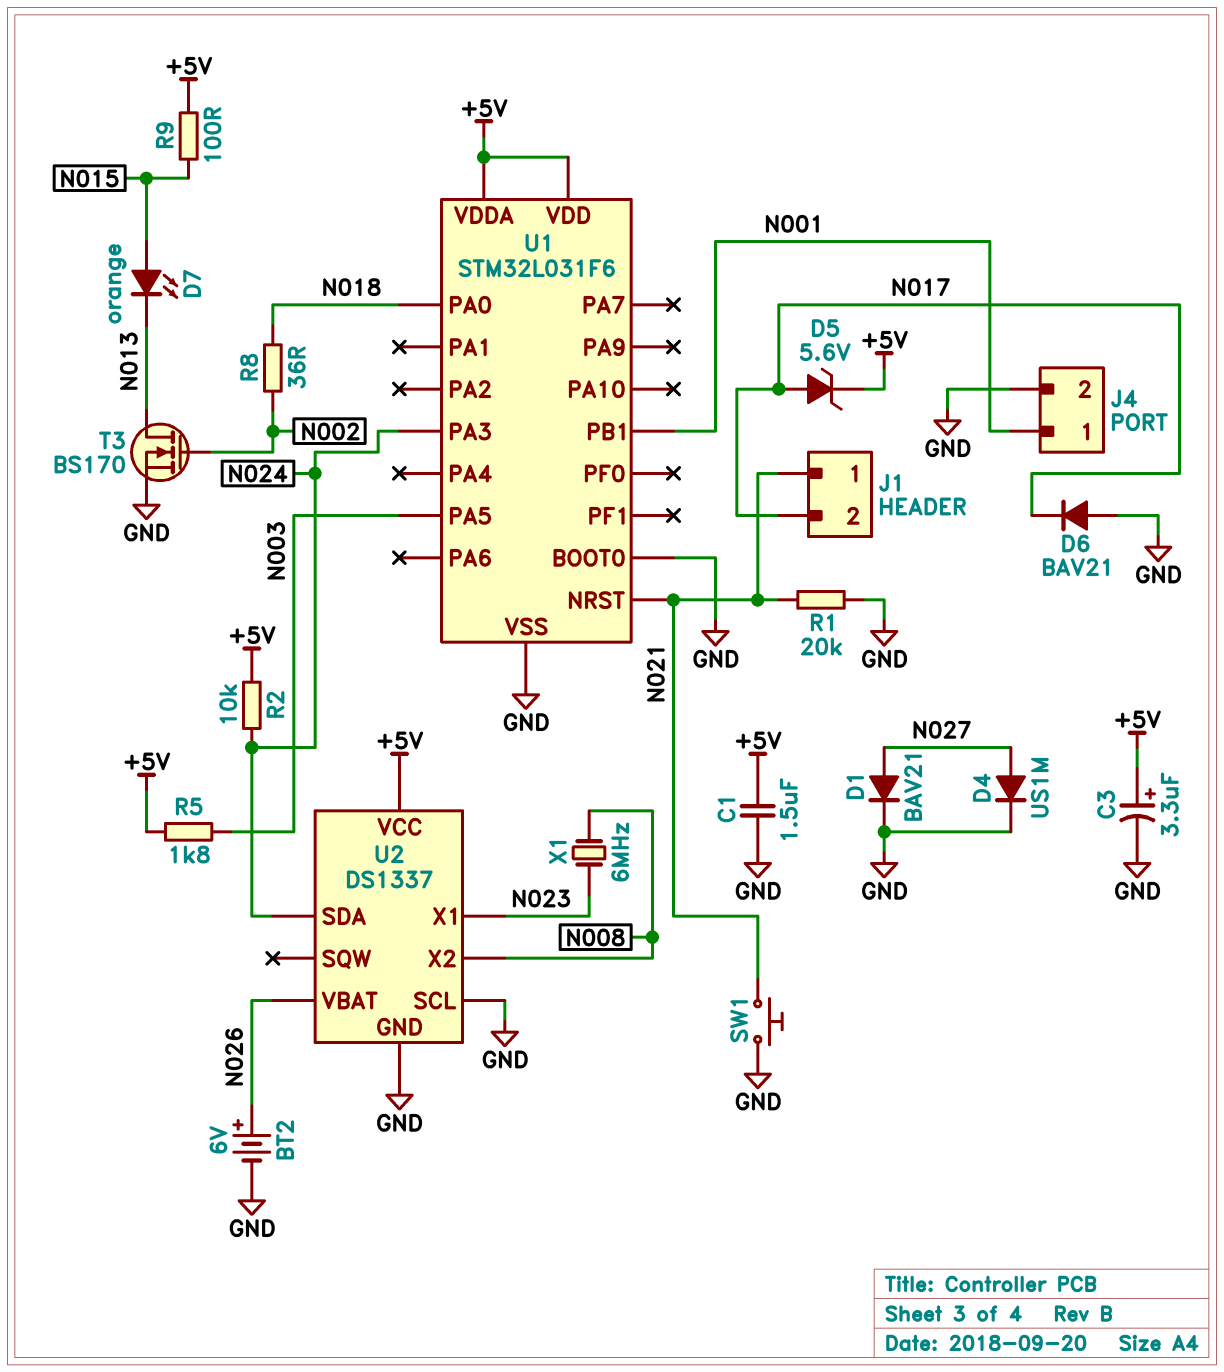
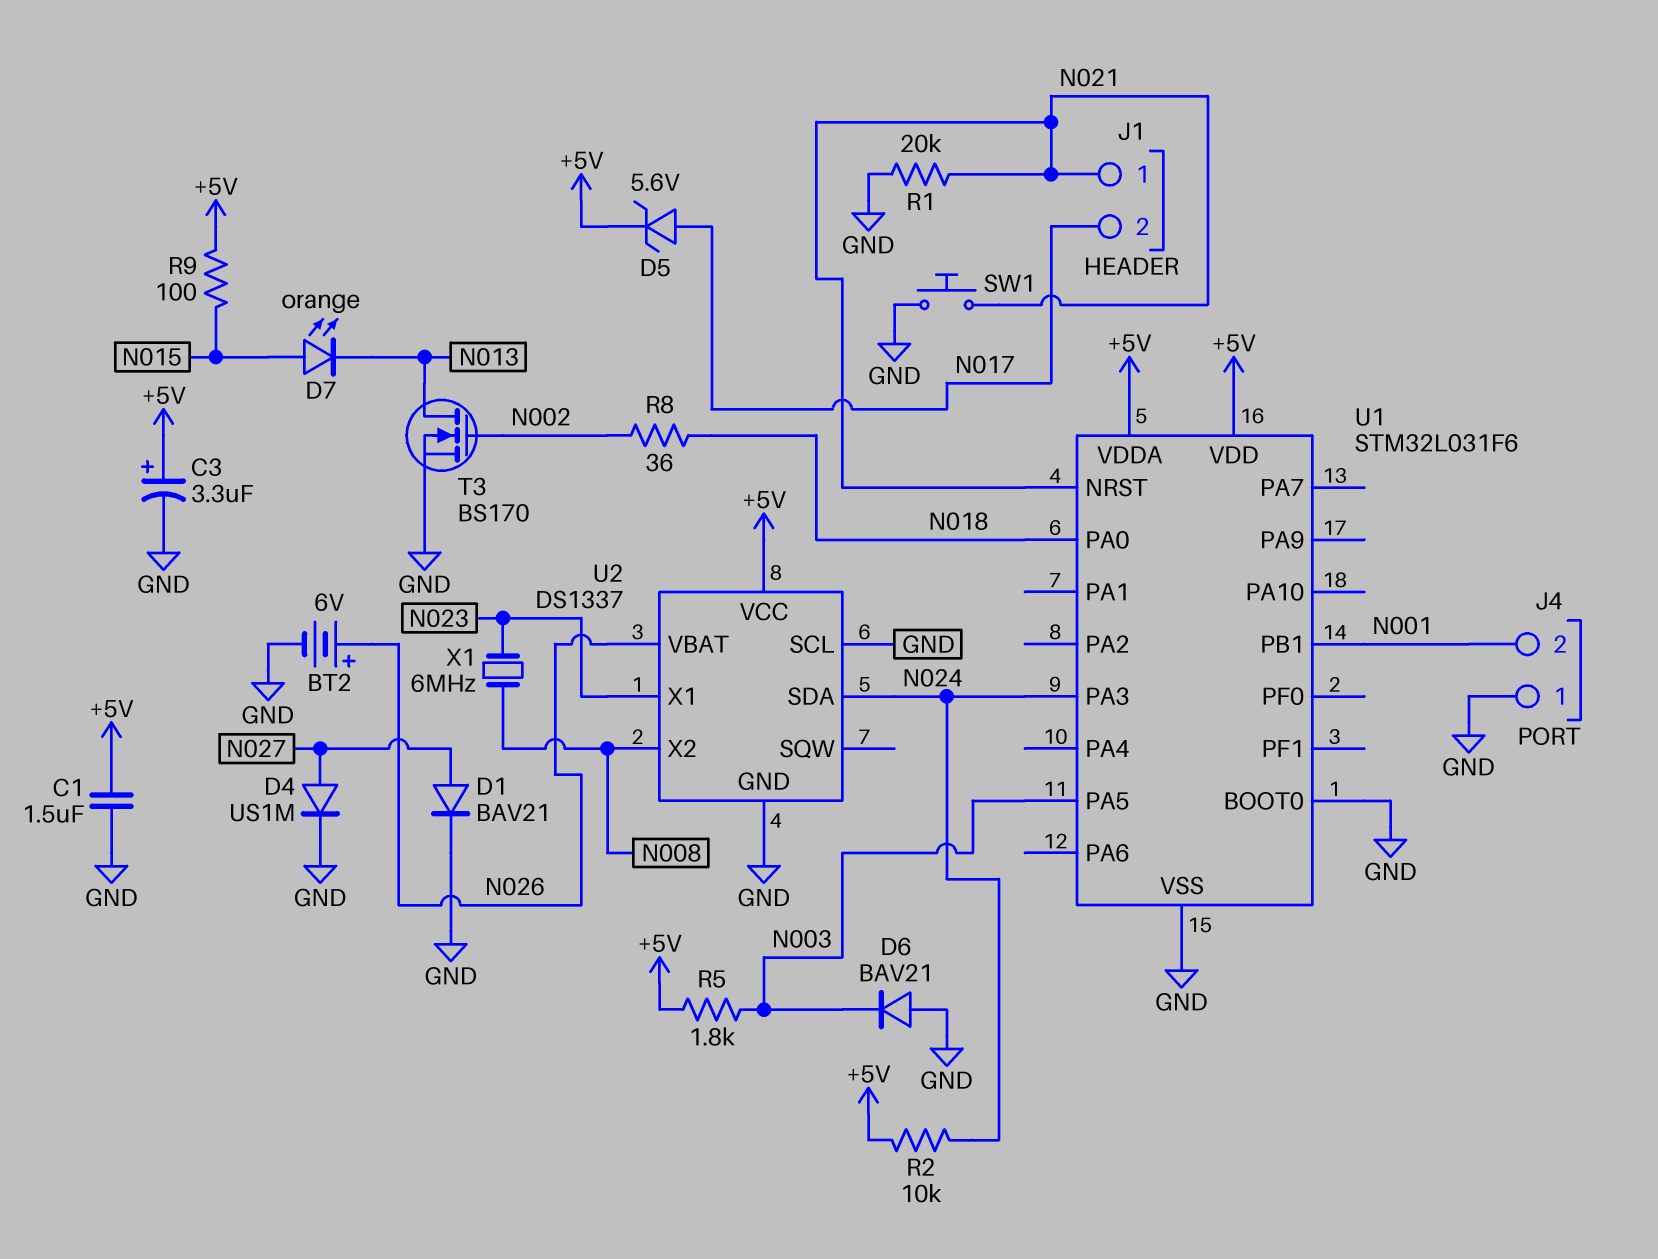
D6: diode BAV21 (A GND, K N017) -> diode BAV21 (A GND, K N003)
J4 pin 1: N001 -> GND
J4 pin 2: GND -> N001

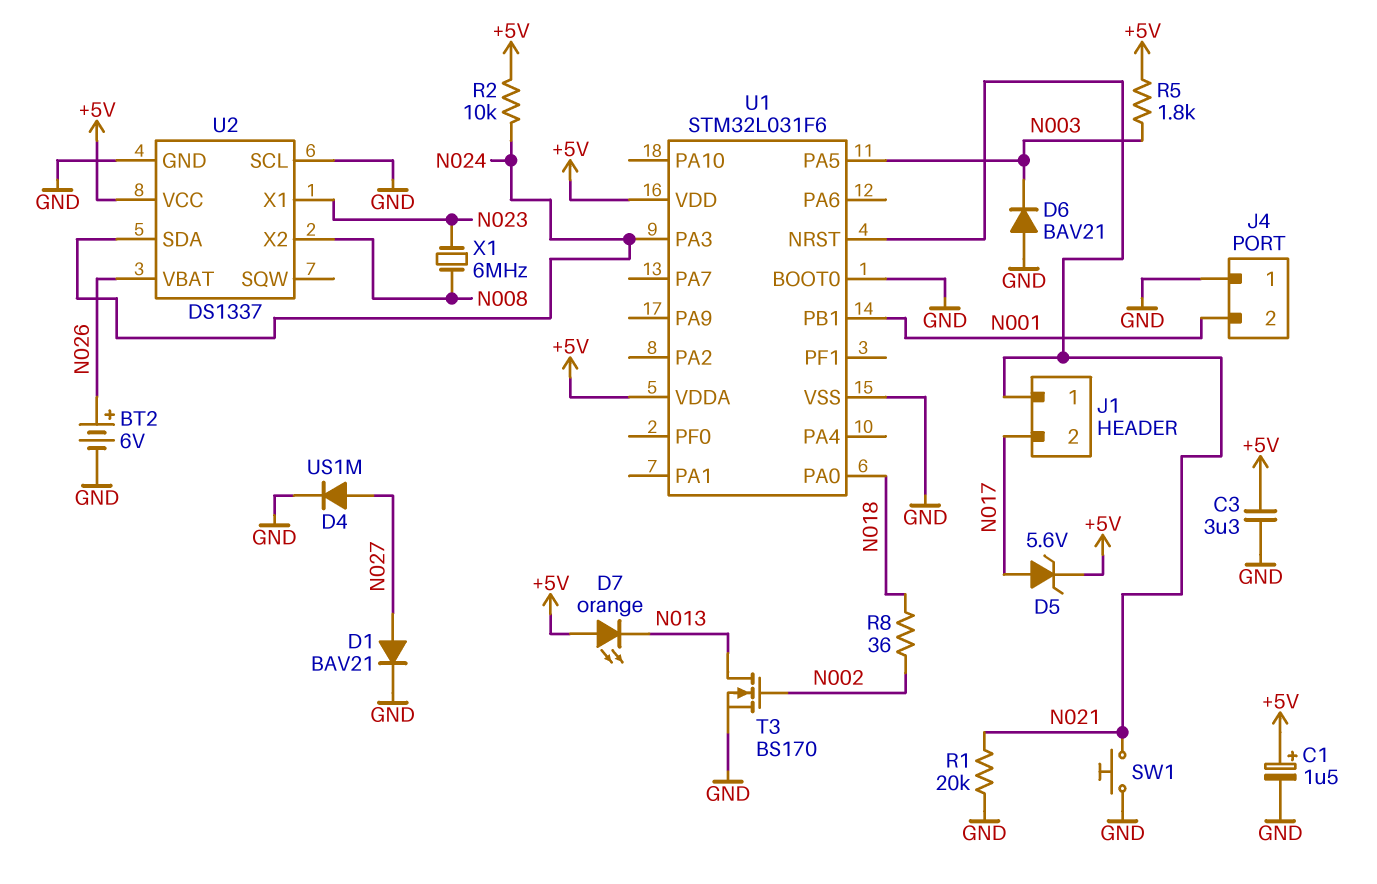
C1: 1.5uF (+5V, GND) -> 1.5uF (plus +5V, minus GND)
C3: 3.3uF (plus +5V, minus GND) -> 3.3uF (+5V, GND)
D7: LED orange (A N015, K N013) -> LED orange (A +5V, K N013)
R9: 100 (+5V, N015) -> none

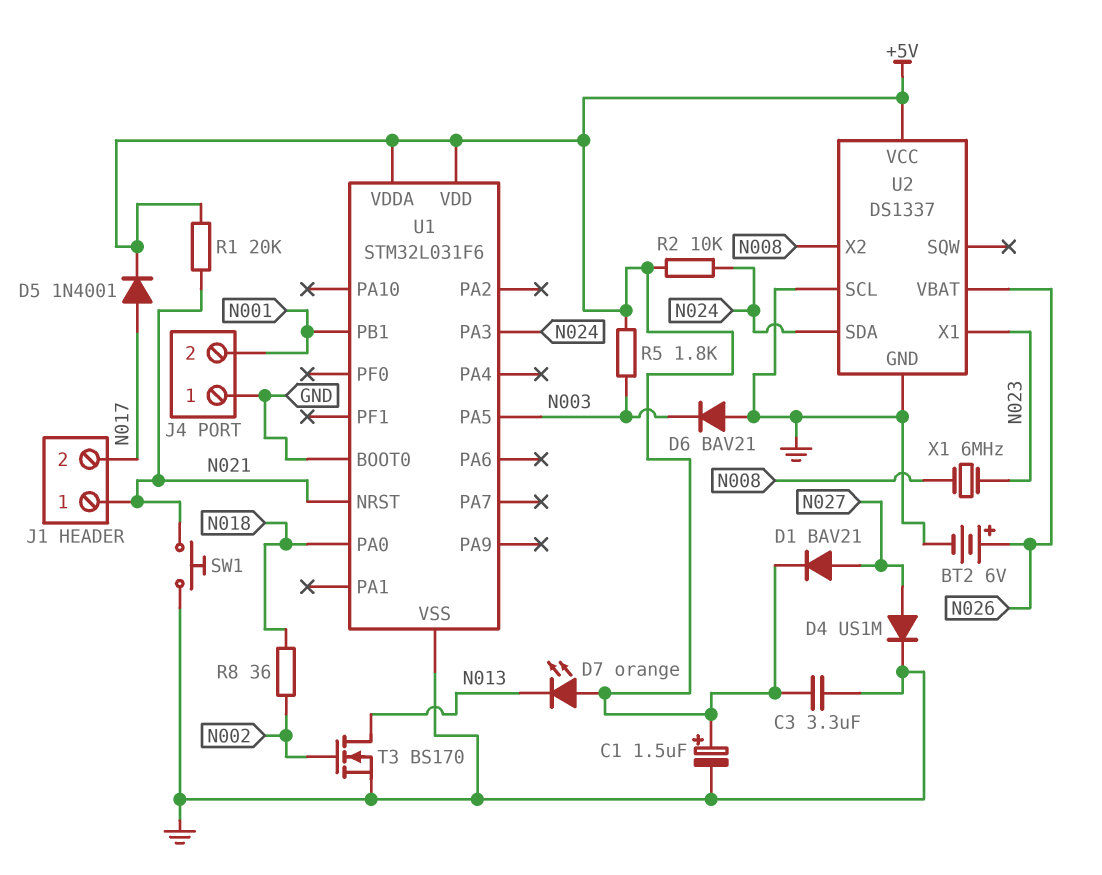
D1: diode BAV21 (A N027, K GND) -> diode BAV21 (A N027, K +5V)
D5: zener 5.6V (A N017, K +5V) -> diode 1N4001 (A N017, K +5V)
R1: 20k (GND, N021) -> 20k (+5V, N021)

